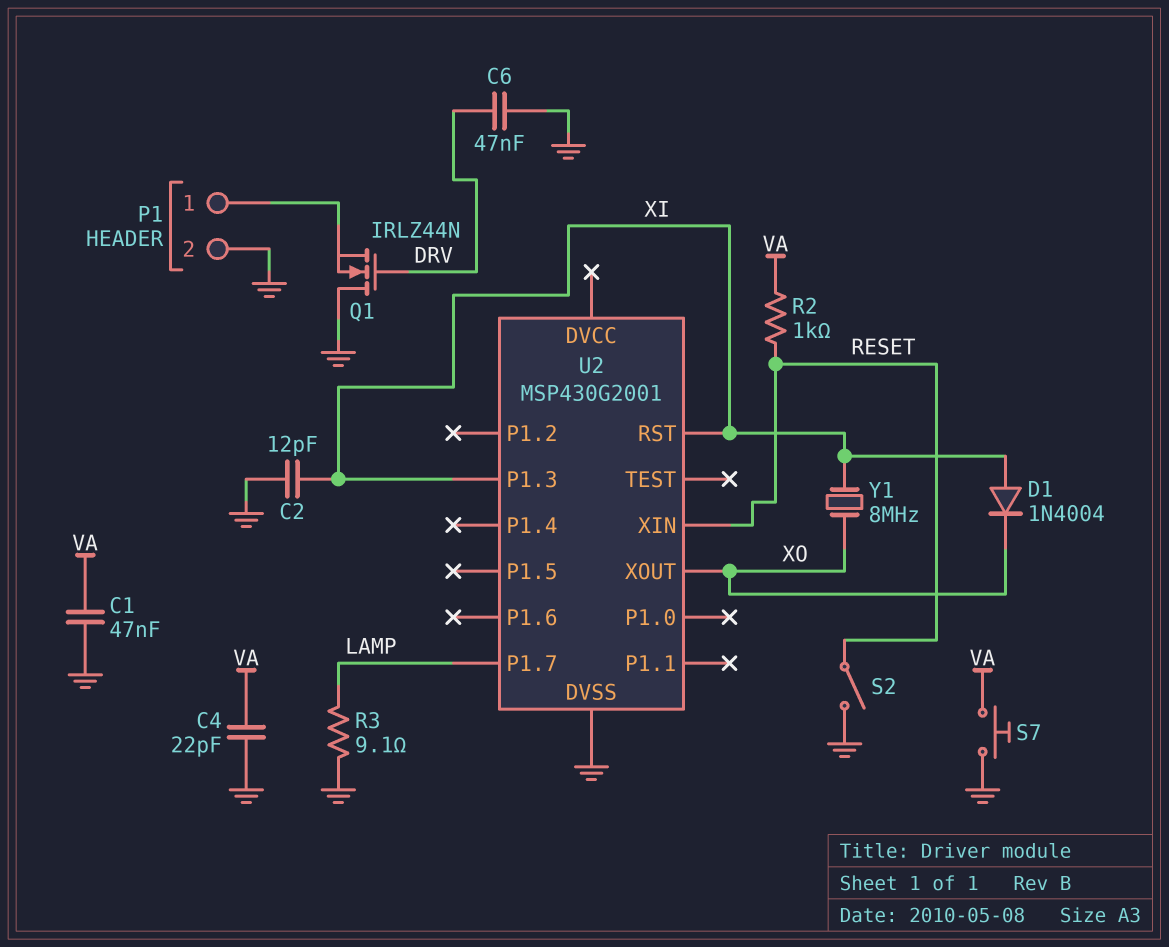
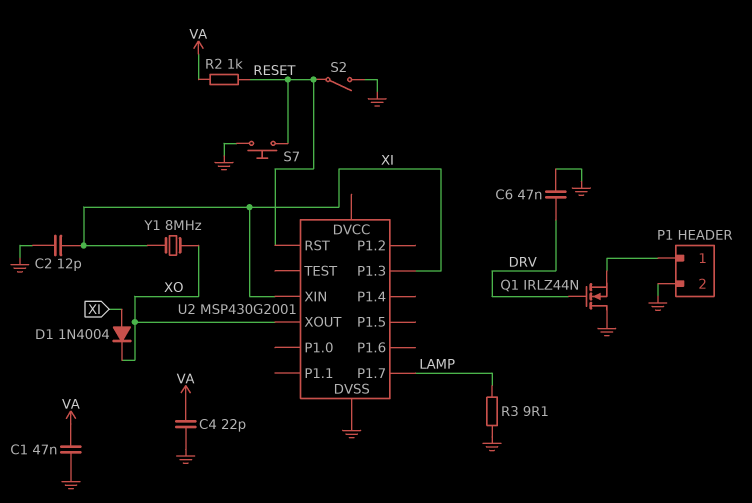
S7: button (GND, VA) -> button (GND, RESET)
U2 pin RST: XI -> RESET
U2 pin XIN: RESET -> XI

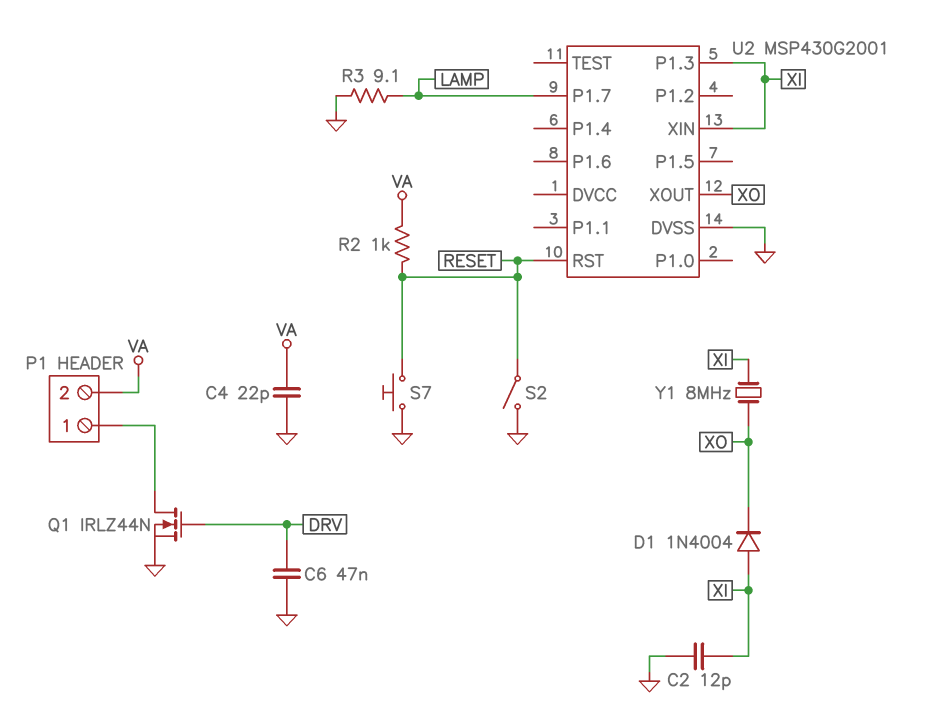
C1: 47nF (GND, VA) -> none
P1 pin 2: GND -> VA
Q1: NMOS IRLZ44N (G DRV, D GND, S P1/1) -> NMOS IRLZ44N (G DRV, D P1/1, S GND)

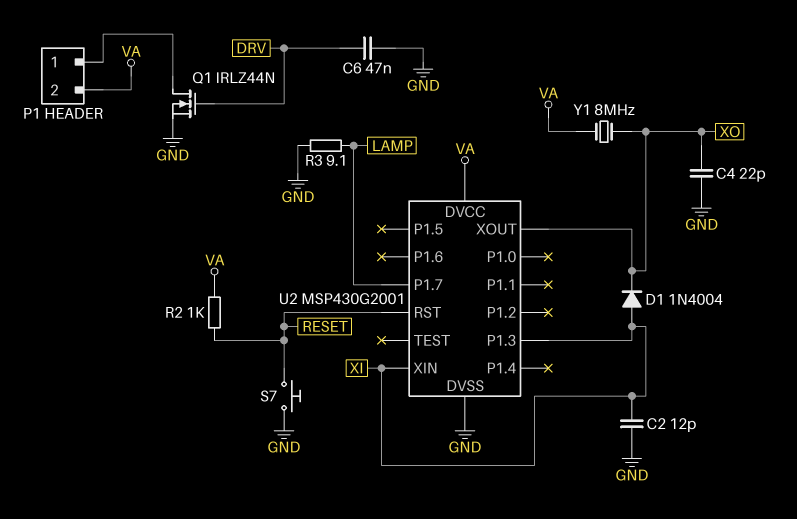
C4: 22pF (GND, VA) -> 22pF (GND, XO)
S2: switch (GND, RESET) -> none
U2 pin DVCC: none -> VA
Y1: 8MHz (XI, XO) -> 8MHz (VA, XO)

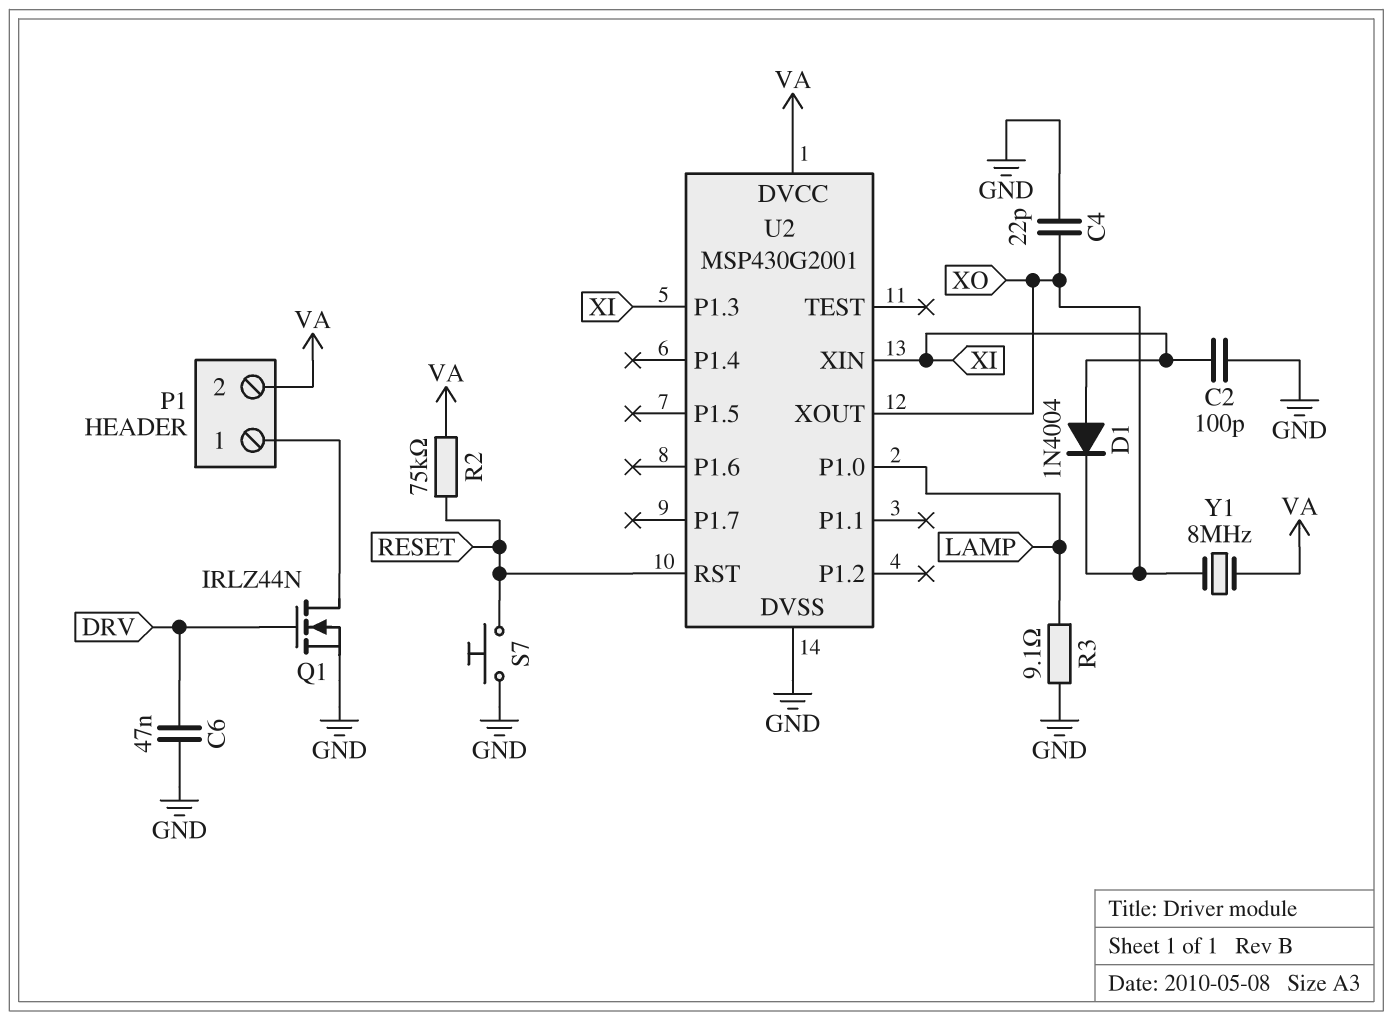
C2: 12pF (GND, XI) -> 100pF (GND, XI)
R2: 1k (RESET, VA) -> 75k (RESET, VA)
U2 pin P1.0: none -> LAMP
U2 pin P1.7: LAMP -> none

